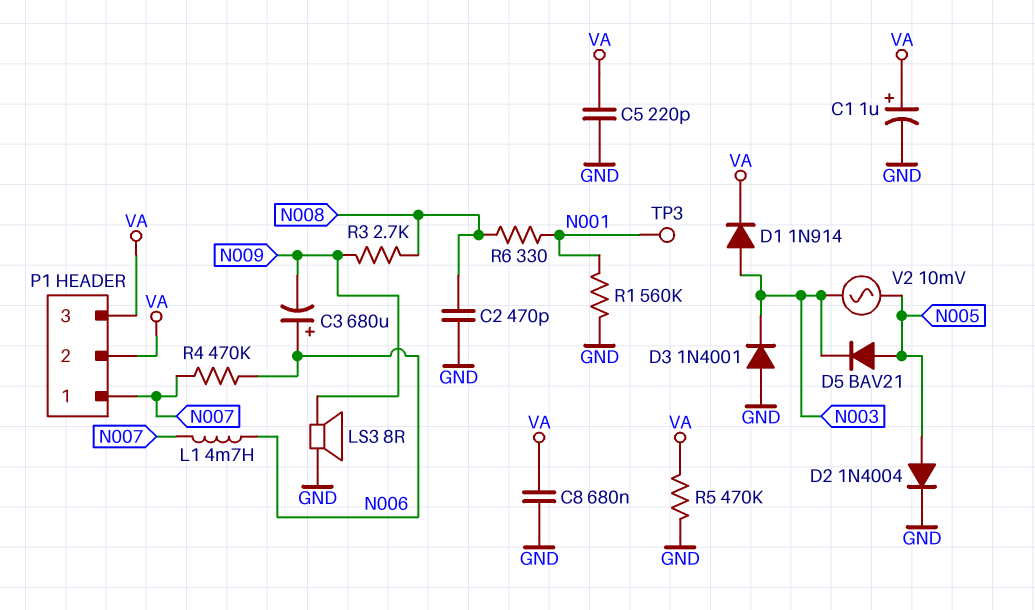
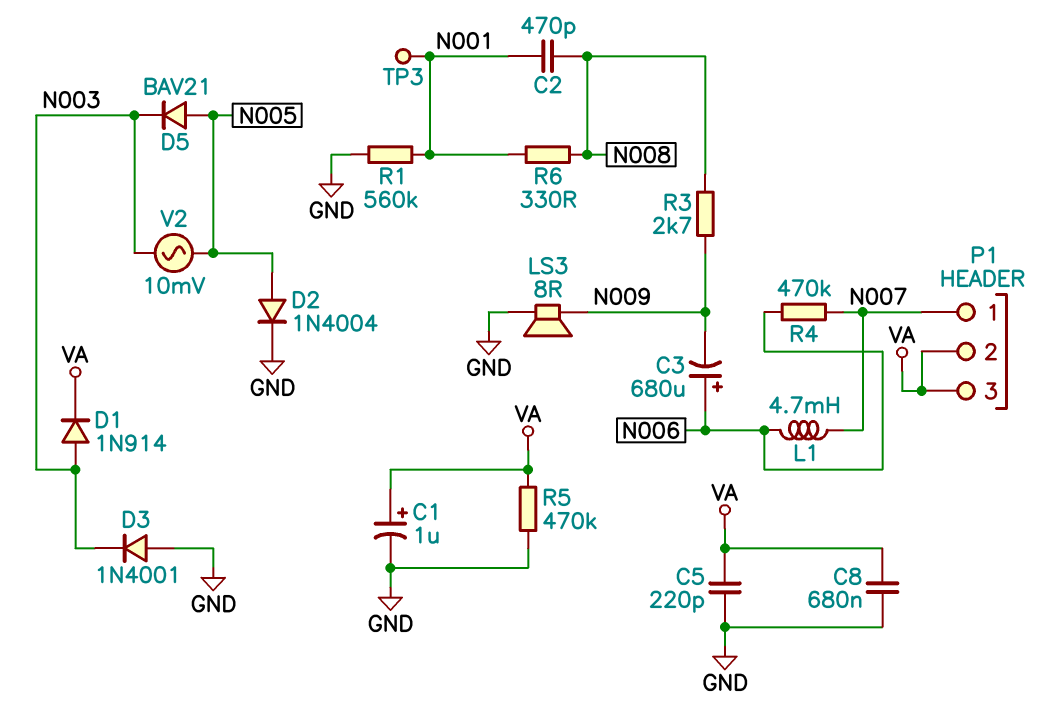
C2: 470pF (GND, N008) -> 470pF (N001, N008)

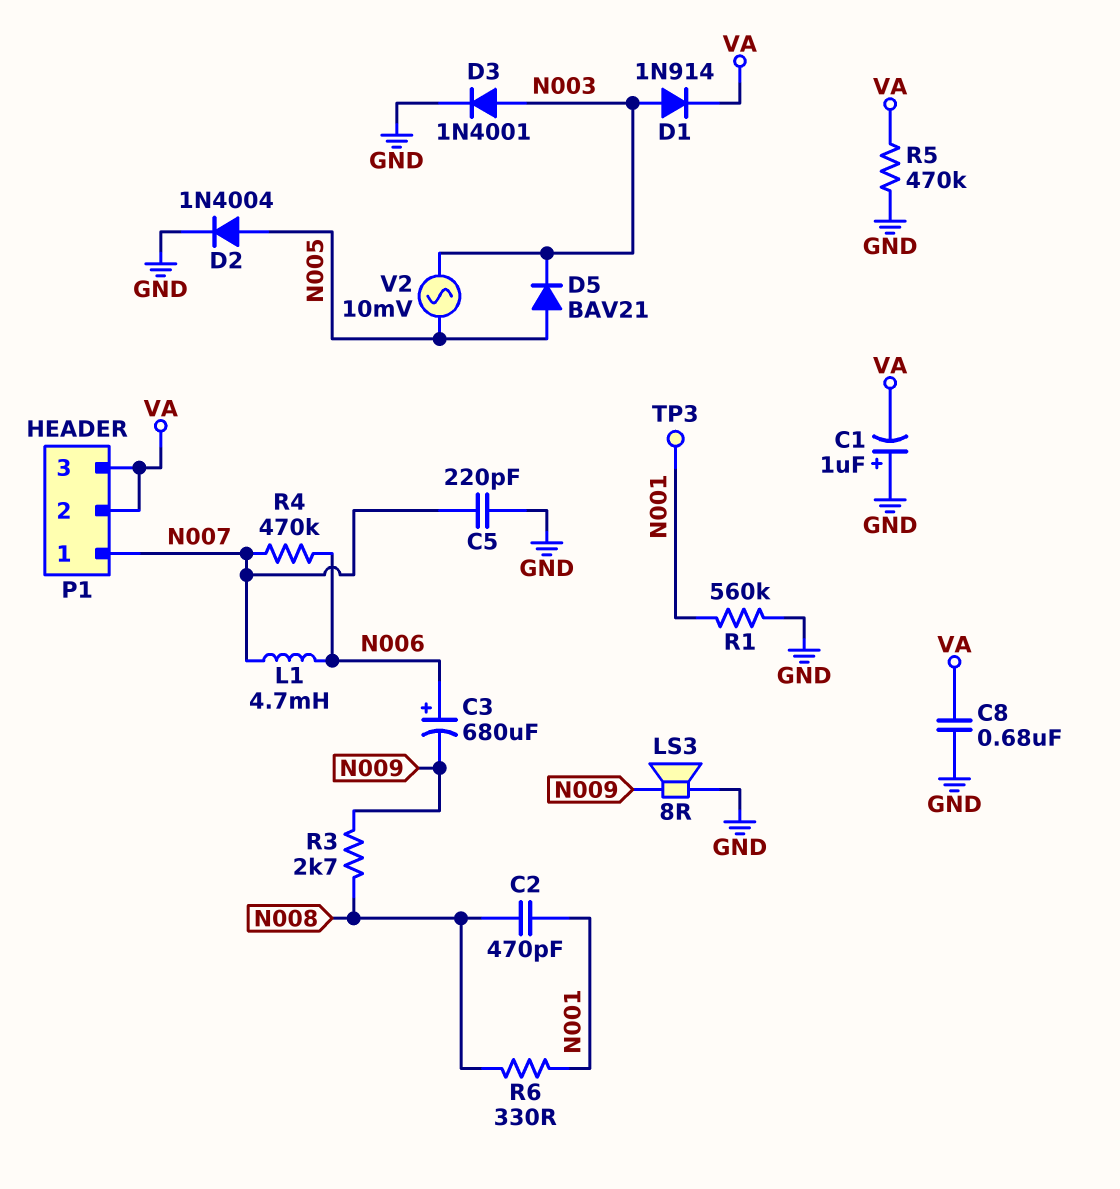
C1: 1uF (plus VA, minus GND) -> 1uF (plus GND, minus VA)
C5: 220pF (GND, VA) -> 220pF (GND, N007)
D3: diode 1N4001 (A GND, K N003) -> diode 1N4001 (A N003, K GND)

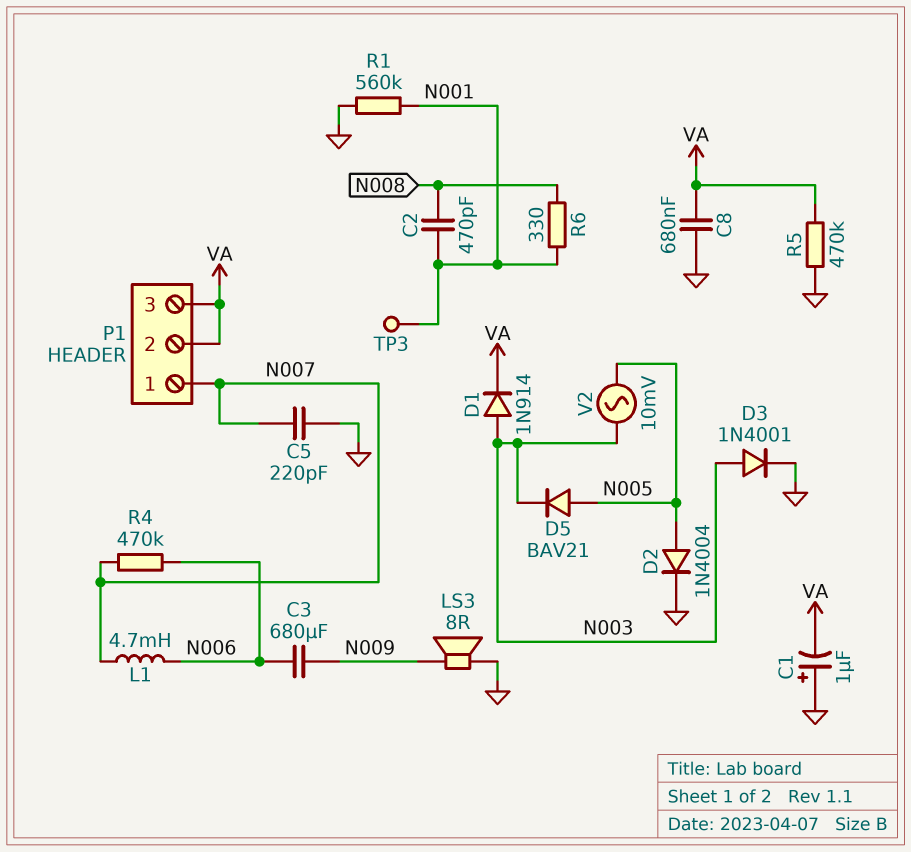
C3: 680uF (plus N006, minus N009) -> 680uF (N006, N009)
R3: 2.7k (N008, N009) -> none

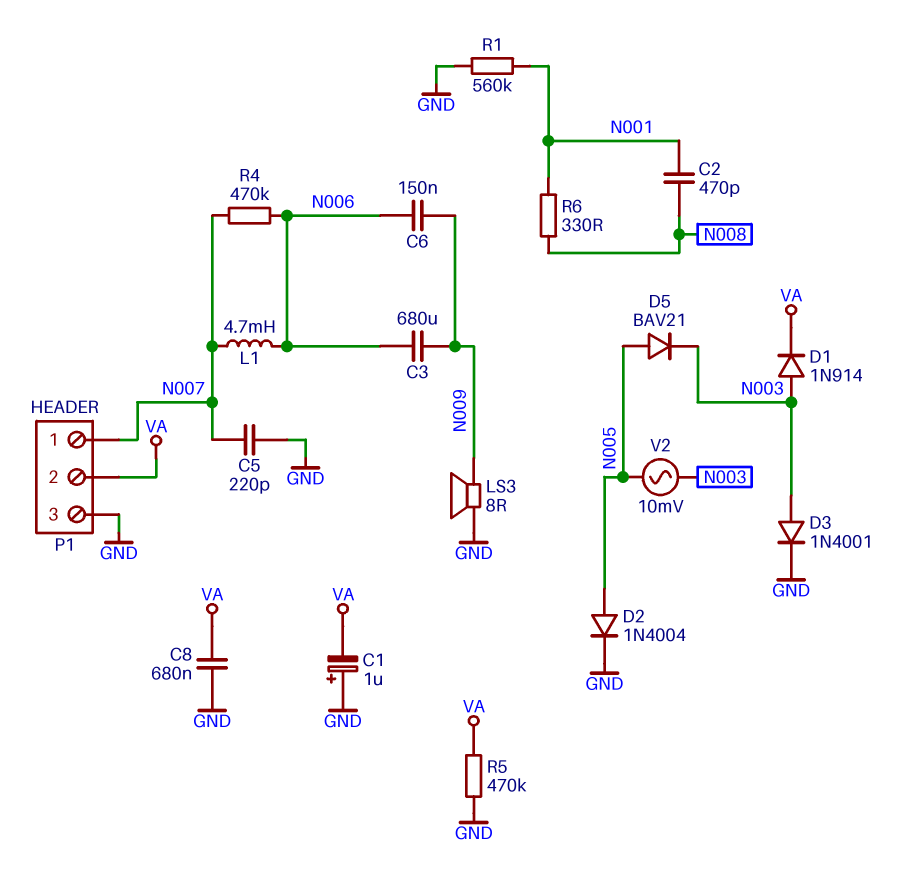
C6: none -> 150nF (N006, N009)
P1 pin 3: VA -> GND
TP3: test point (N001) -> none

